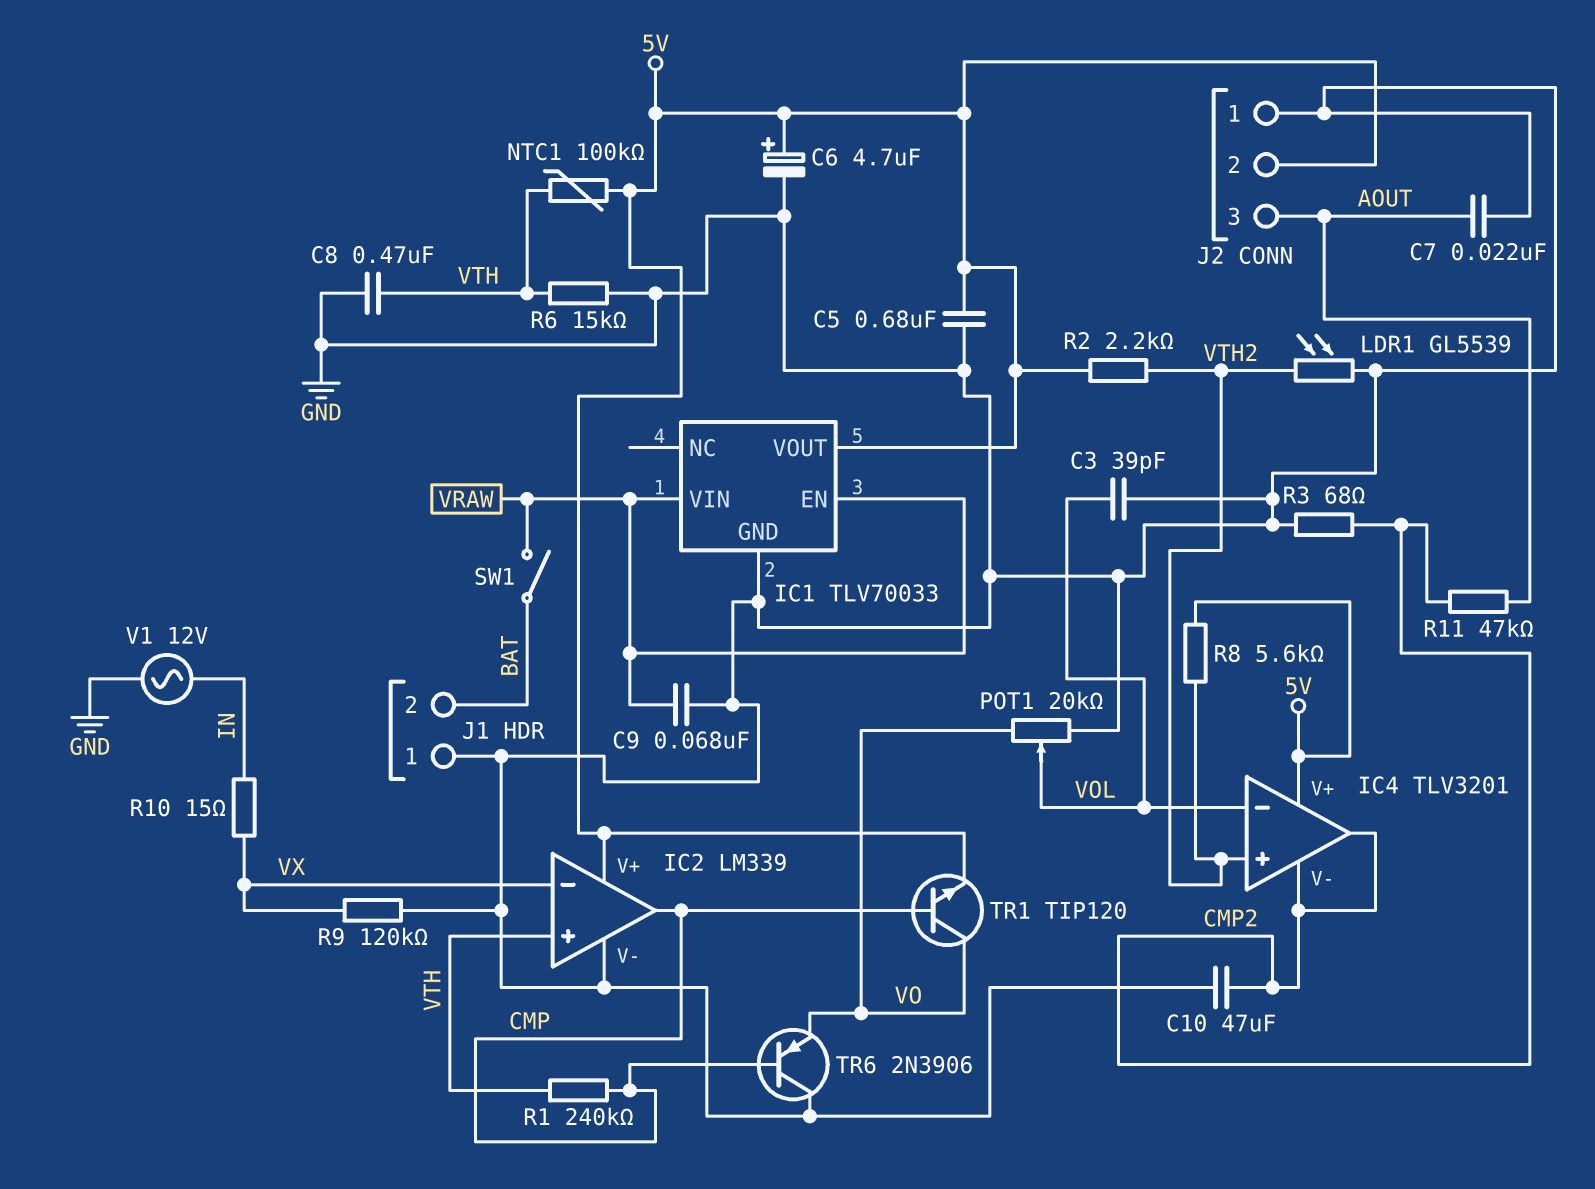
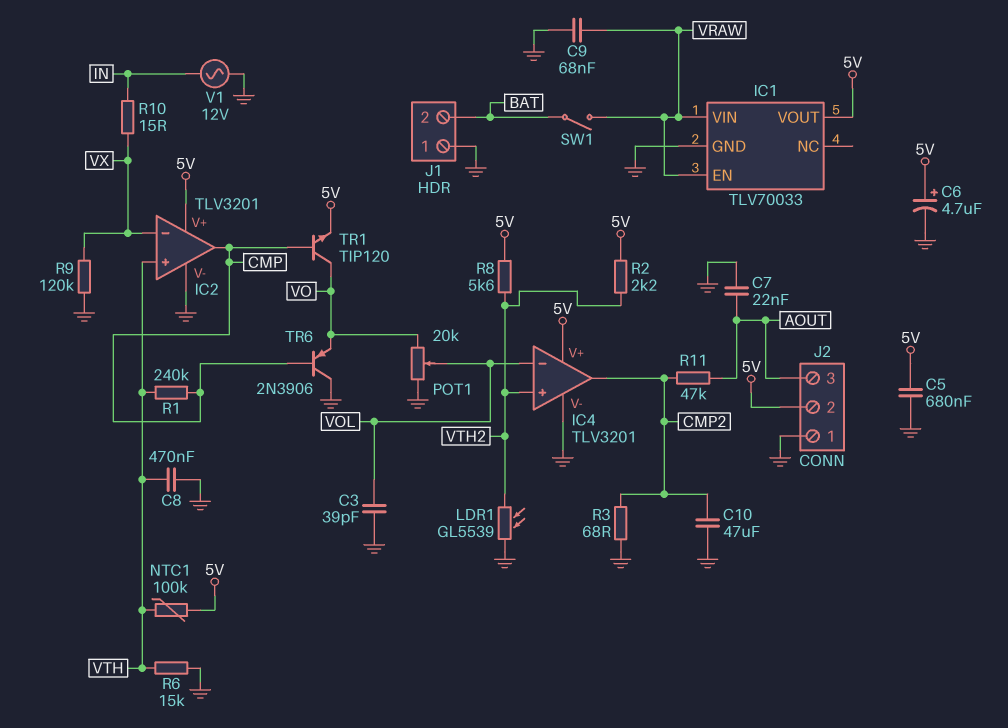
IC2: LM339 -> TLV3201
IC4 pin V-: CMP2 -> GND

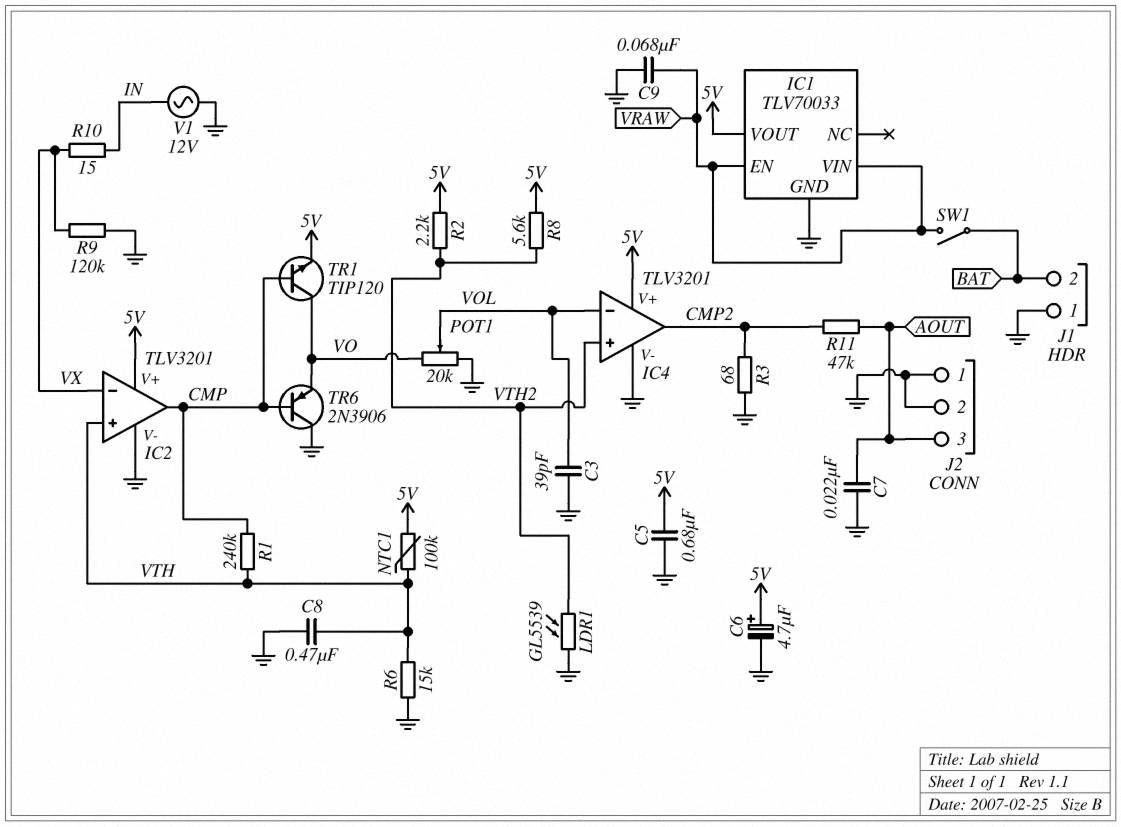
C10: 47uF (CMP2, GND) -> none
J2 pin 2: 5V -> GND

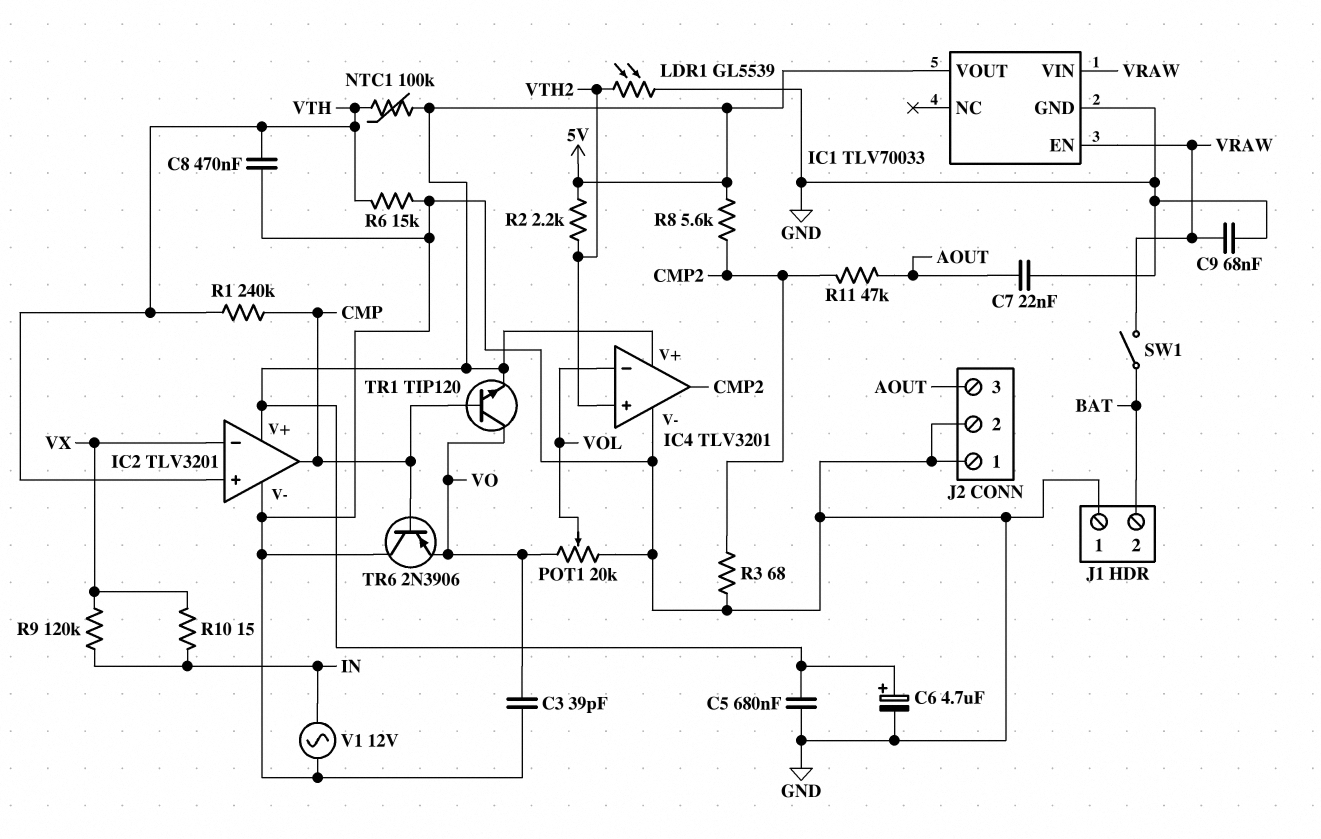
C3: 39pF (GND, VOL) -> 39pF (GND, VO)
R8: 5.6k (5V, VTH2) -> 5.6k (5V, CMP2)
R9: 120k (GND, VX) -> 120k (IN, VX)

